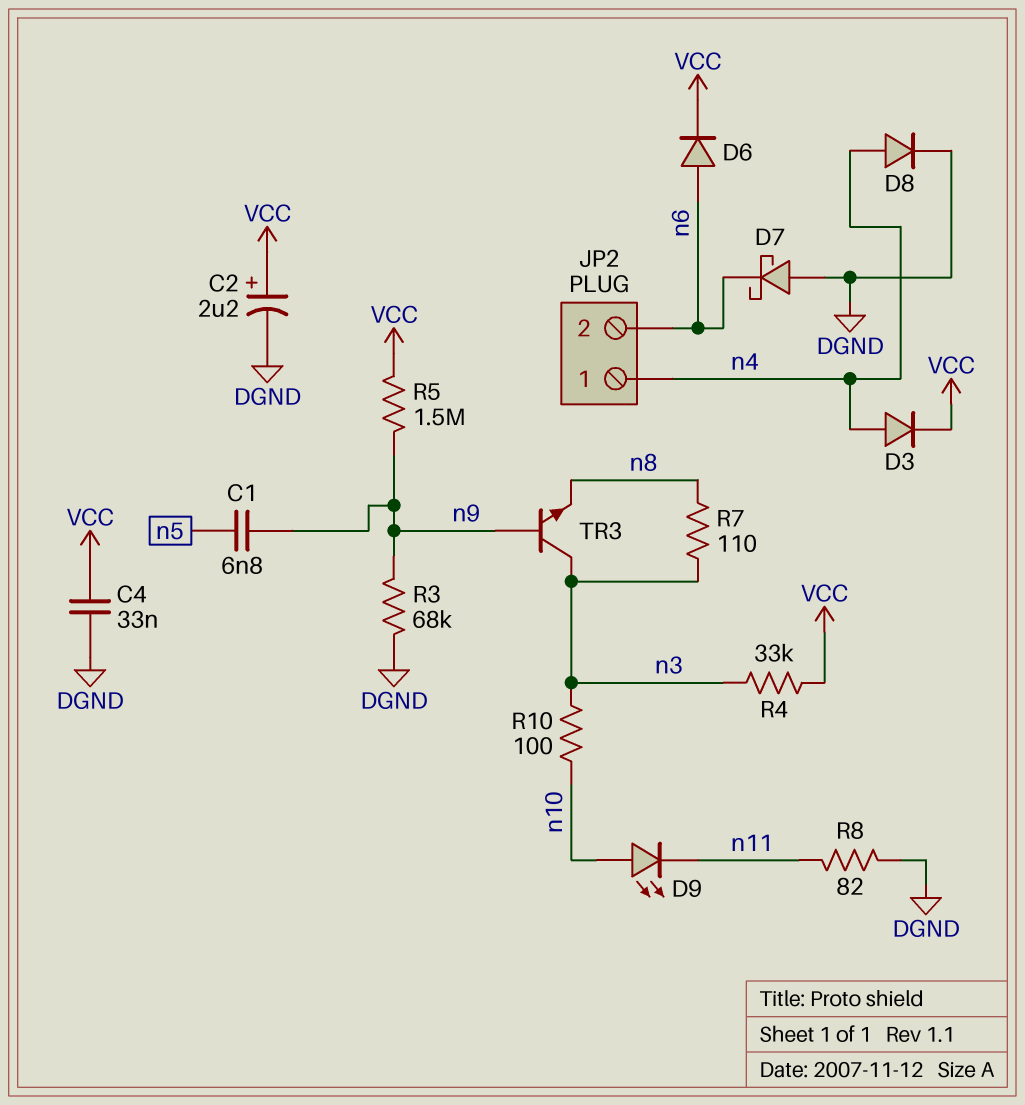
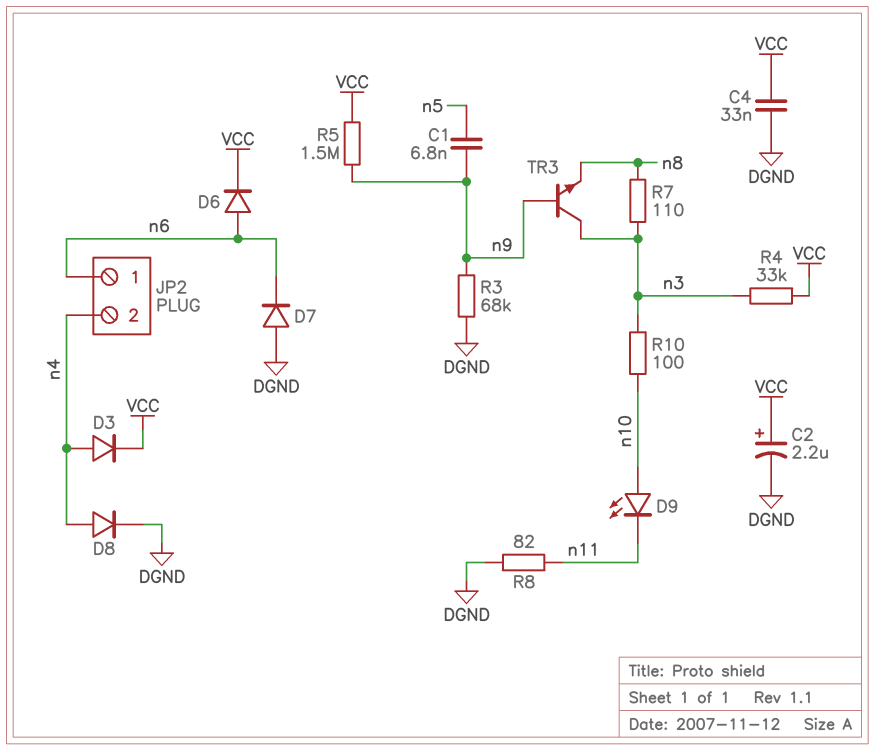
D7: schottky (A DGND, K n6) -> diode (A DGND, K n6)
JP2 pin 1: n4 -> n6
JP2 pin 2: n6 -> n4

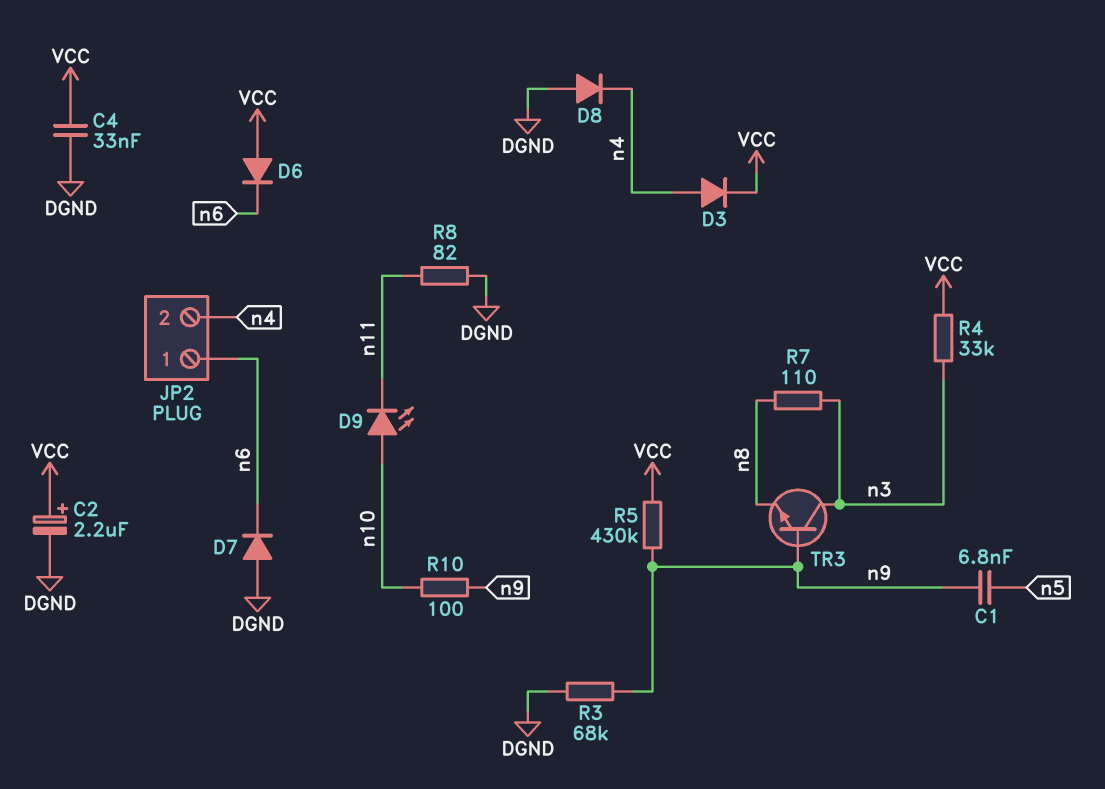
D6: diode (A n6, K VCC) -> diode (A VCC, K n6)
D8: diode (A n4, K DGND) -> diode (A DGND, K n4)
R5: 1.5M (VCC, n9) -> 430k (VCC, n9)
R10: 100 (n3, n10) -> 100 (n9, n10)

